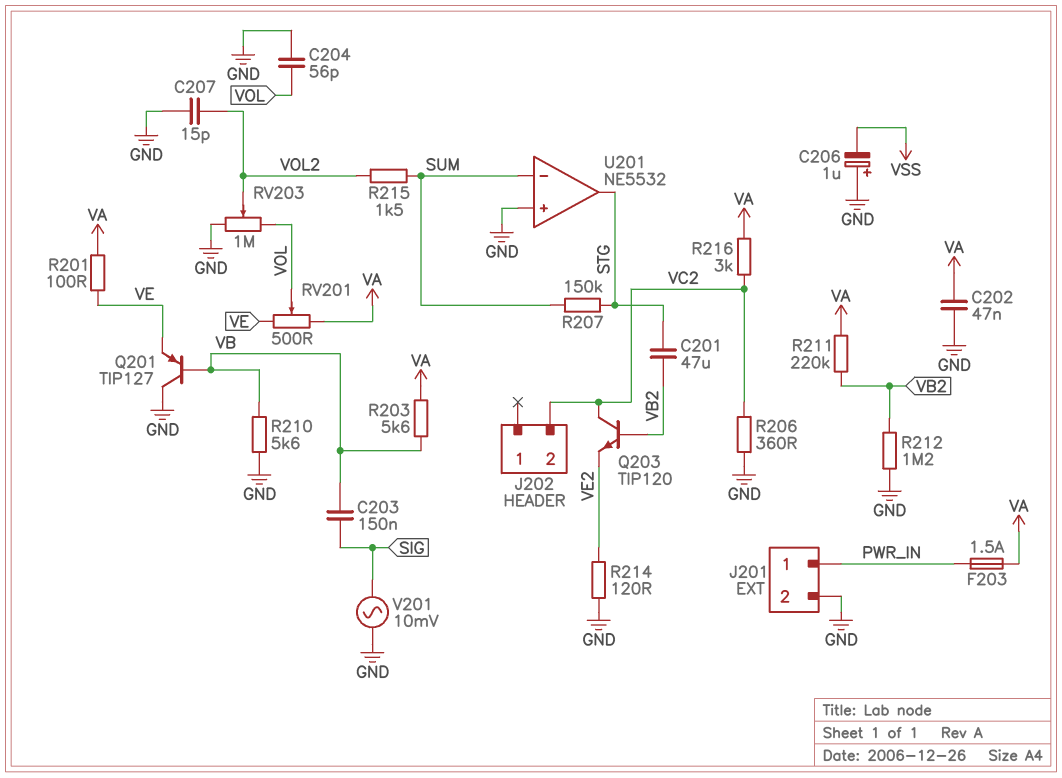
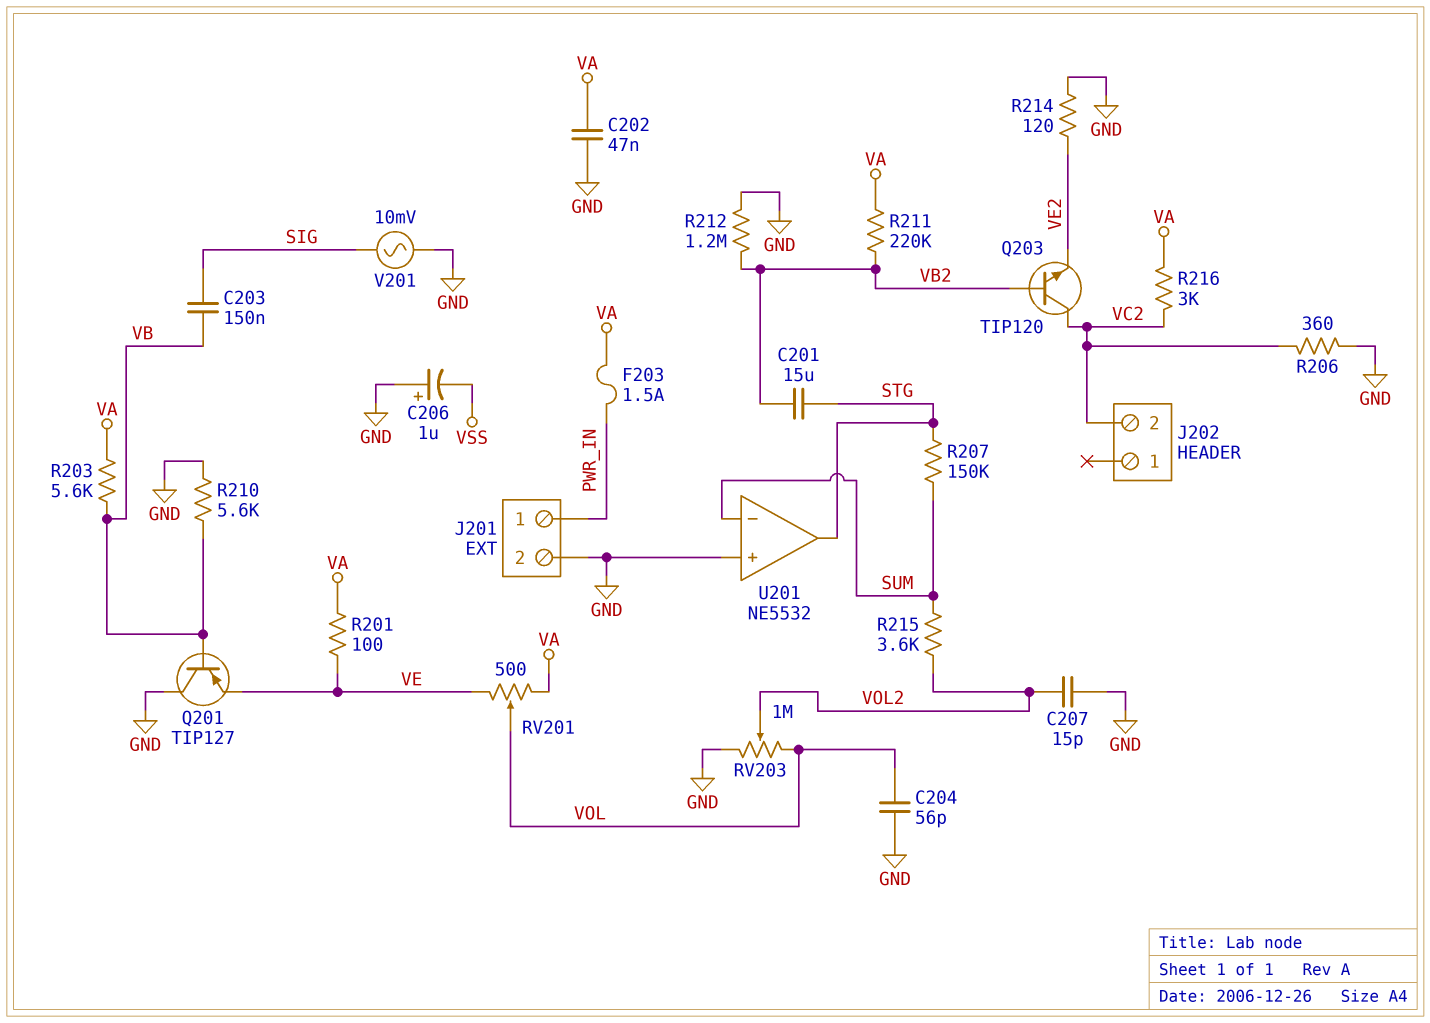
C201: 47uF (STG, VB2) -> 15uF (STG, VB2)
R215: 1.5k (SUM, VOL2) -> 3.6k (SUM, VOL2)

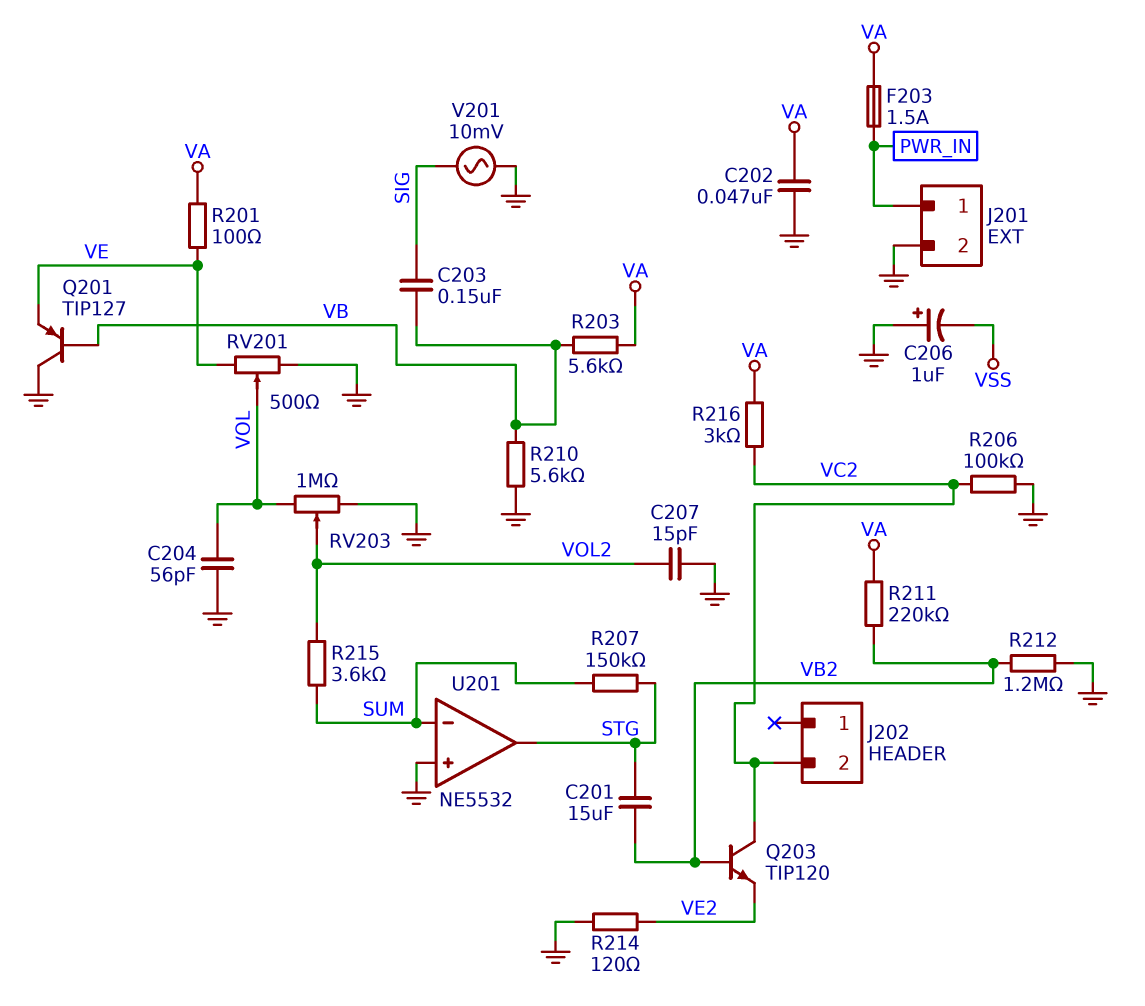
R206: 360 (GND, VC2) -> 100k (GND, VC2)
RV201: 500 (VA, VE, wiper VOL) -> 500 (GND, VE, wiper VOL)

